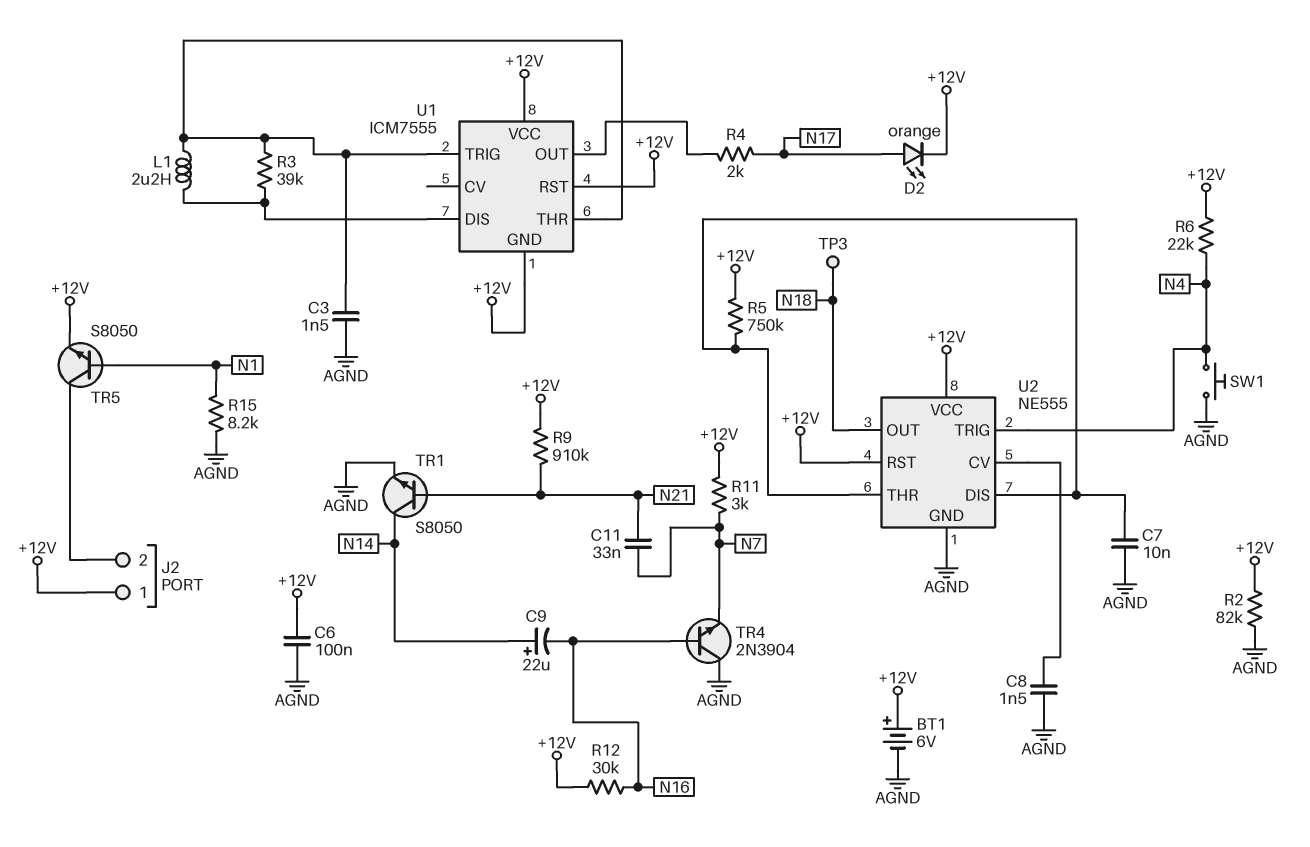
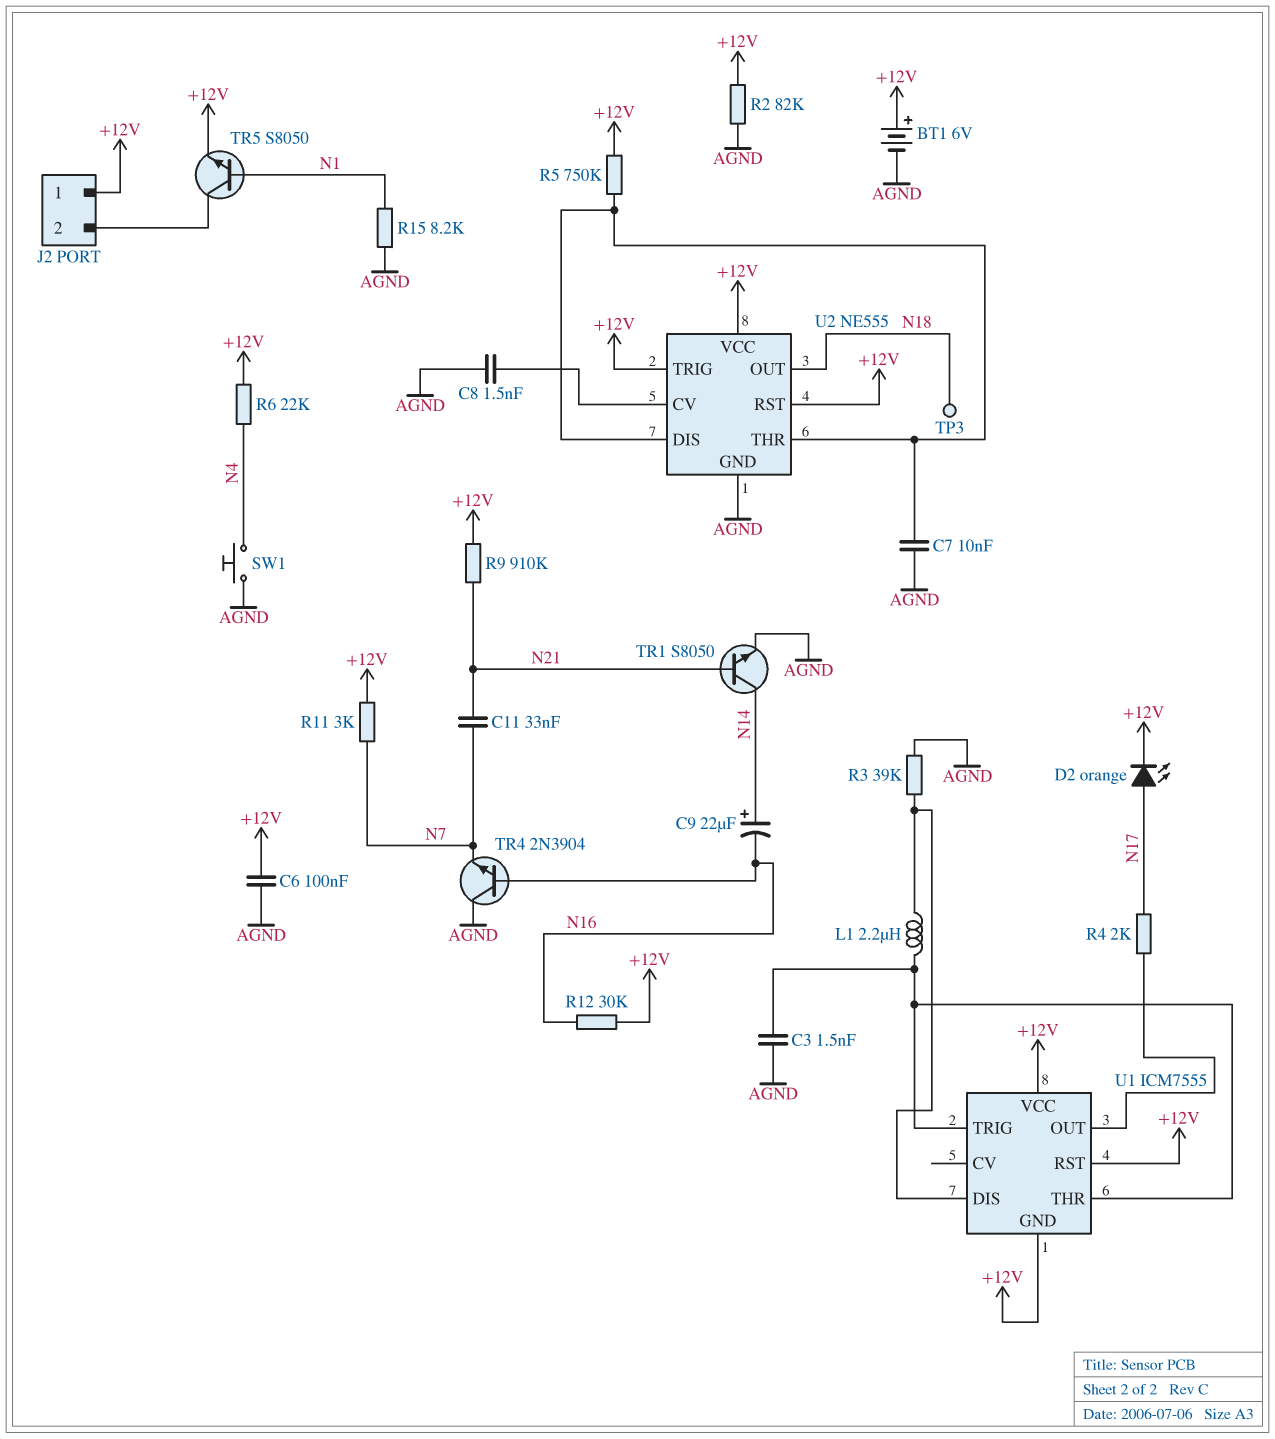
R3: 39k (U1/DIS, U1/THR) -> 39k (AGND, U1/DIS)
U2 pin TRIG: N4 -> +12V

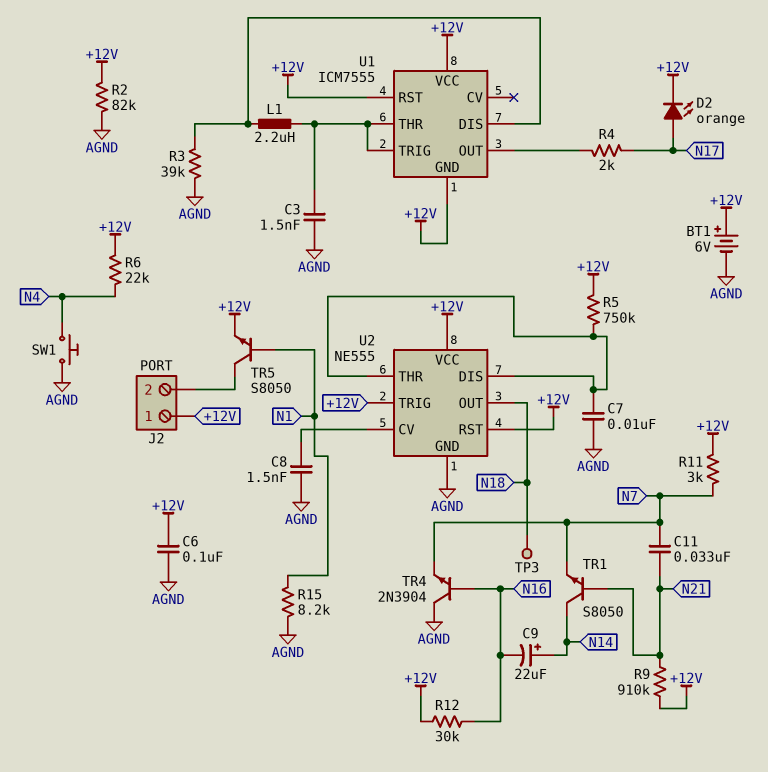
TR1: NPN S8050 (B N21, C N14, E AGND) -> NPN S8050 (B N21, C N14, E N7)

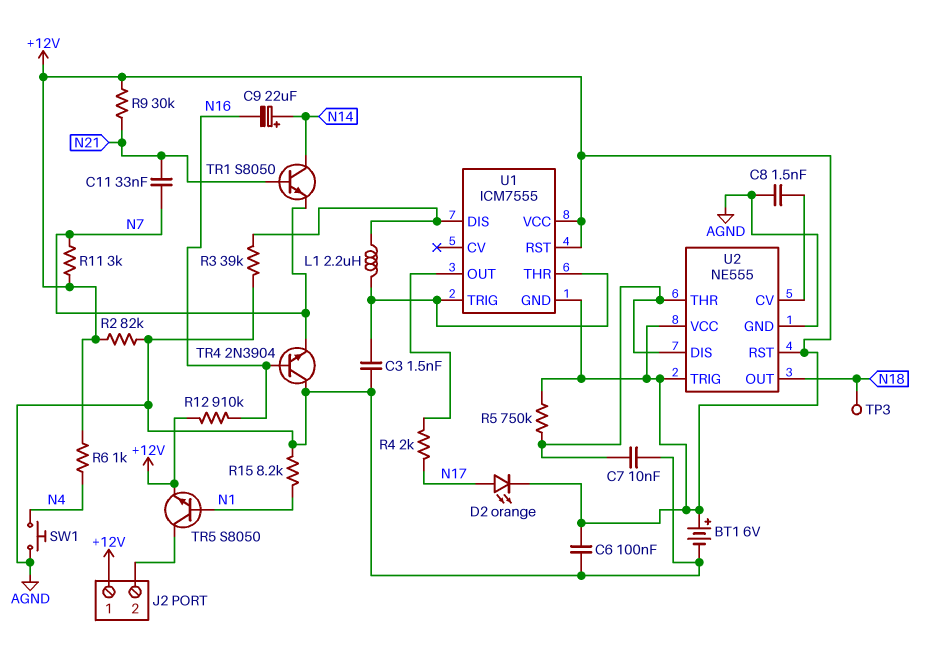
R6: 22k (+12V, N4) -> 1k (+12V, N4)
R9: 910k (+12V, N21) -> 30k (+12V, N21)
R12: 30k (+12V, N16) -> 910k (+12V, N16)

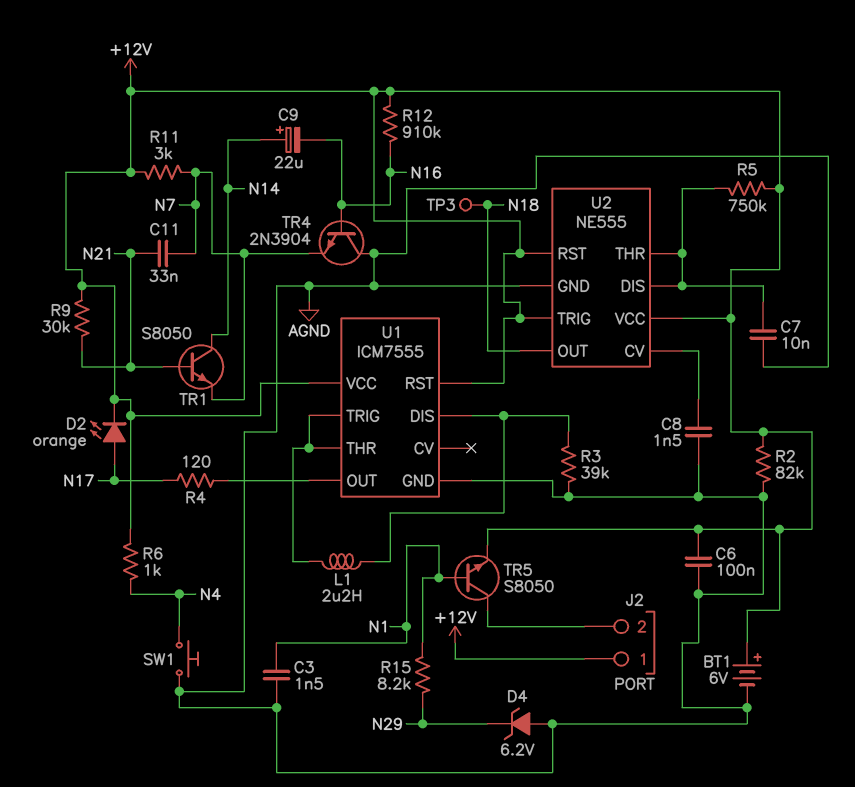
C3: 1.5nF (AGND, U1/THR) -> 1.5nF (AGND, N1)
D4: none -> zener 6.2V (A AGND, K N29)
R4: 2k (N17, U1/OUT) -> 120 (N17, U1/OUT)
R15: 8.2k (AGND, N1) -> 8.2k (N1, N29)
U1 pin GND: +12V -> AGND

